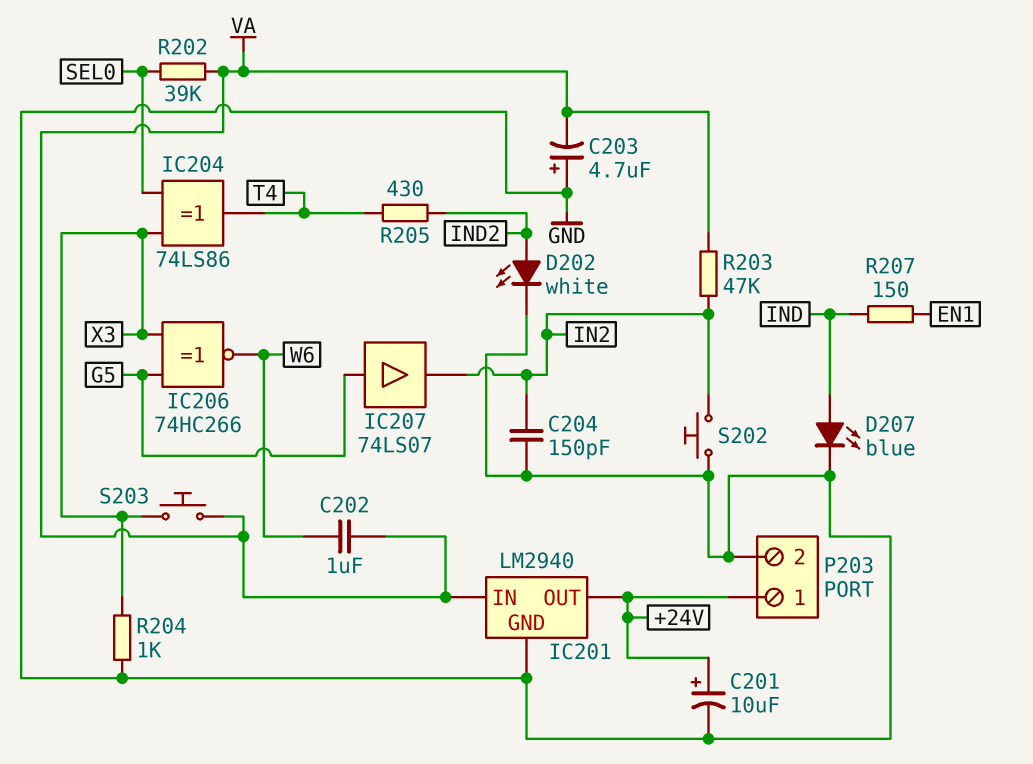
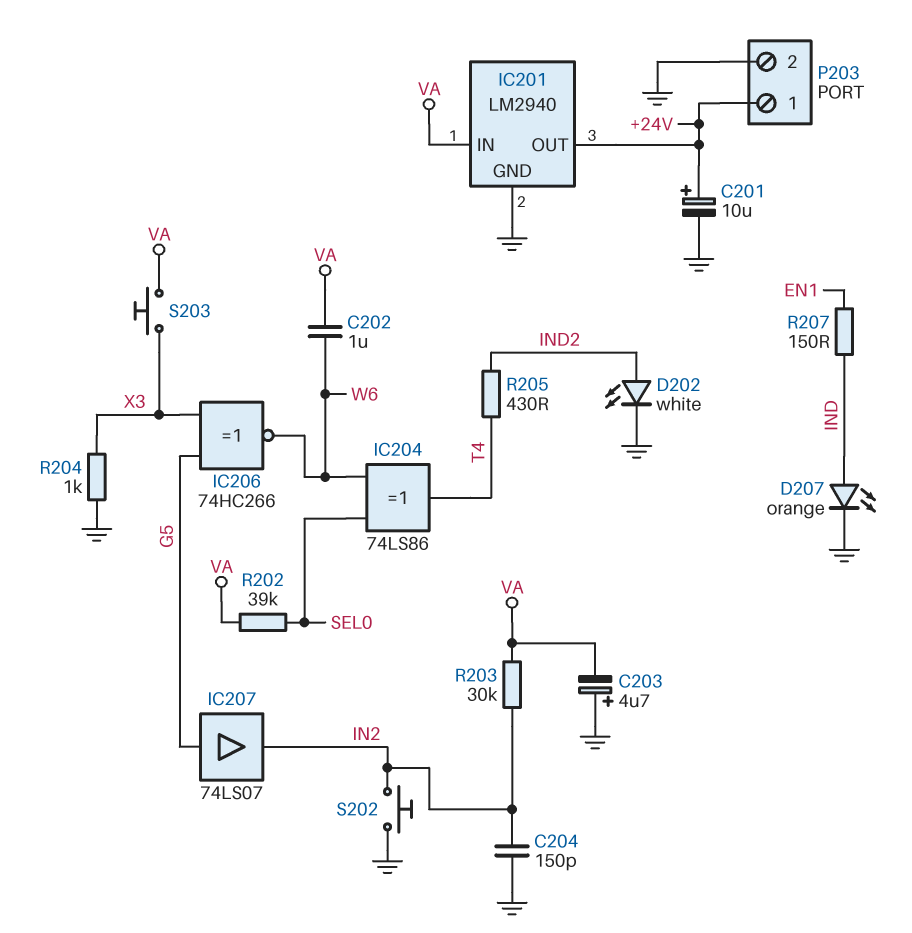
D207: LED blue (A IND, K GND) -> LED orange (A IND, K GND)
IC204: XOR 74LS86 (in SEL0, in X3, out T4) -> XOR 74LS86 (in SEL0, in W6, out T4)
R203: 47k (IN2, VA) -> 30k (IN2, VA)

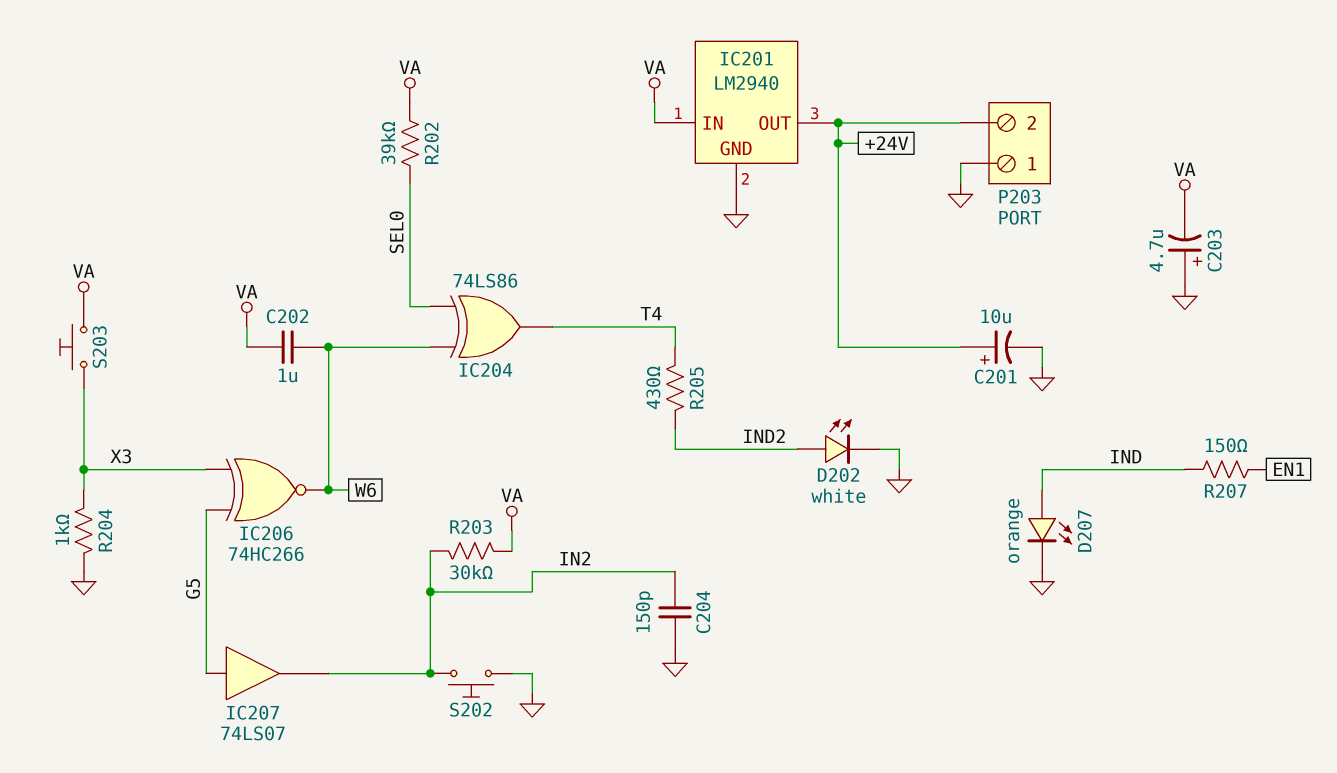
P203 pin 1: +24V -> GND
P203 pin 2: GND -> +24V

